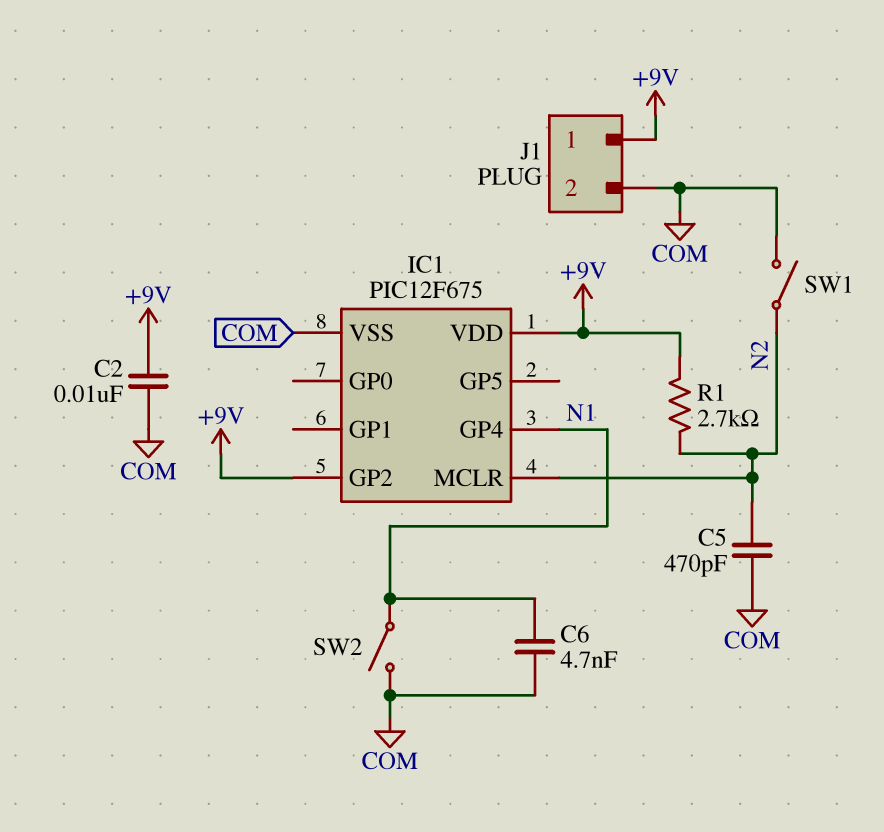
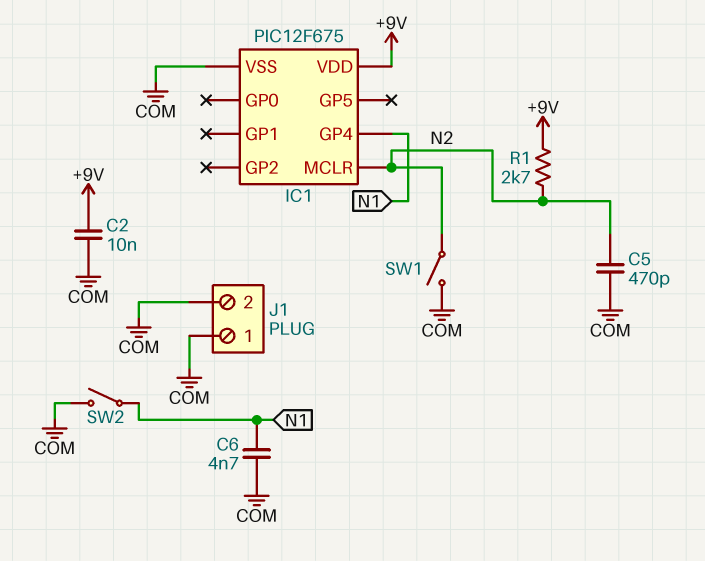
IC1 pin GP2: +9V -> none
J1 pin 1: +9V -> COM

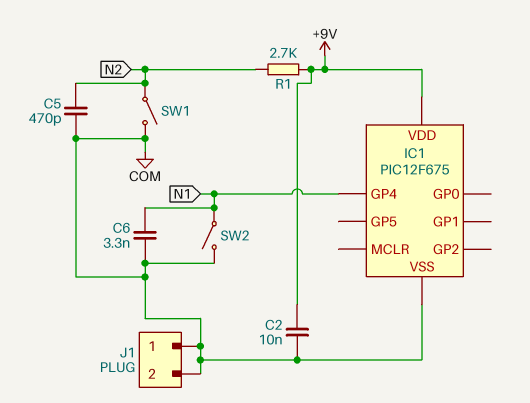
C6: 4.7nF (COM, N1) -> 3.3nF (COM, N1)
IC1 pin MCLR: N2 -> none

